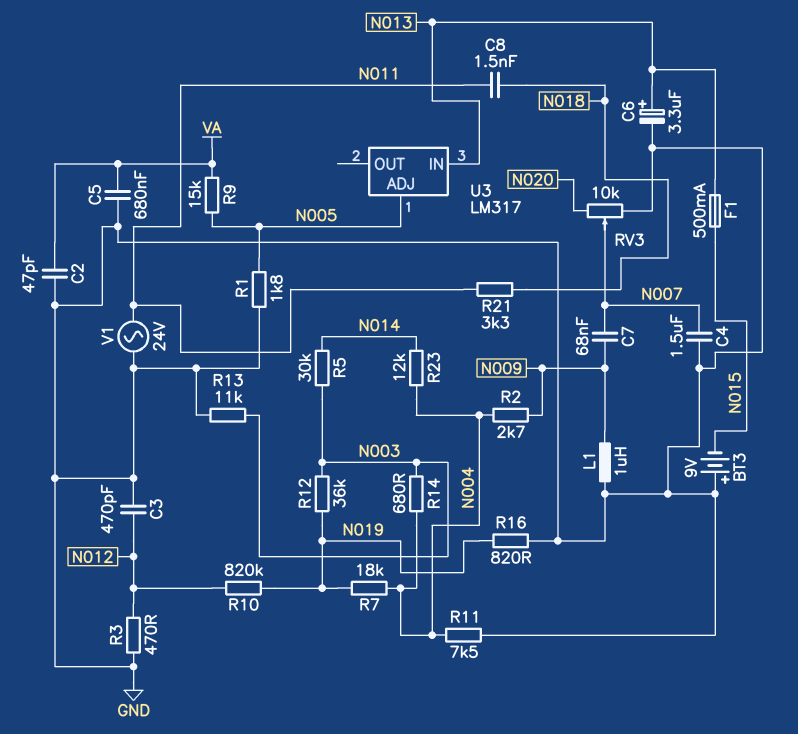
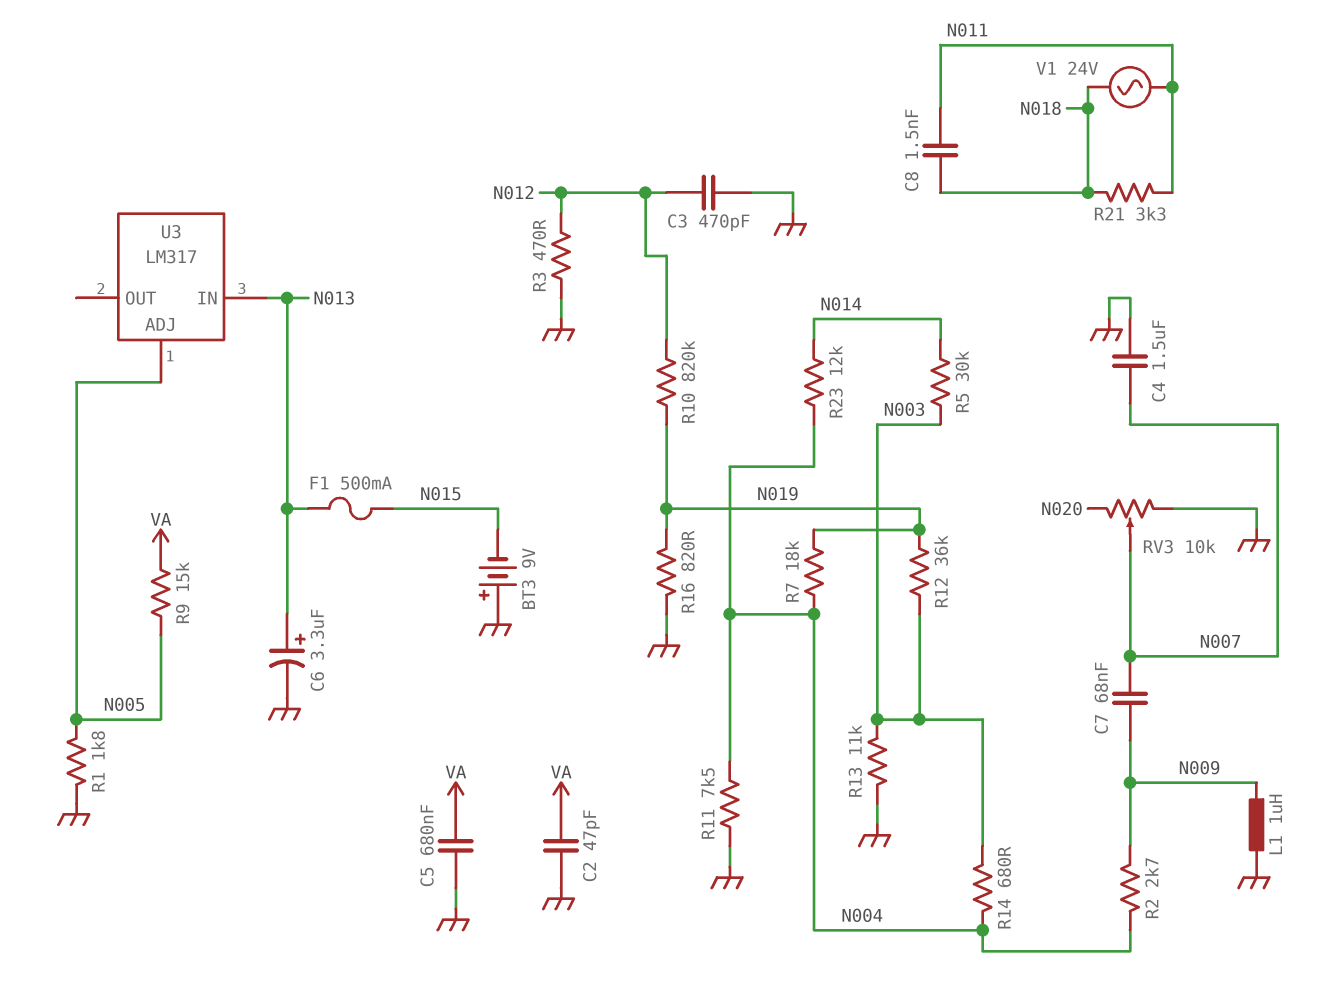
V1: AC 24V (GND, N011) -> AC 24V (N011, N018)

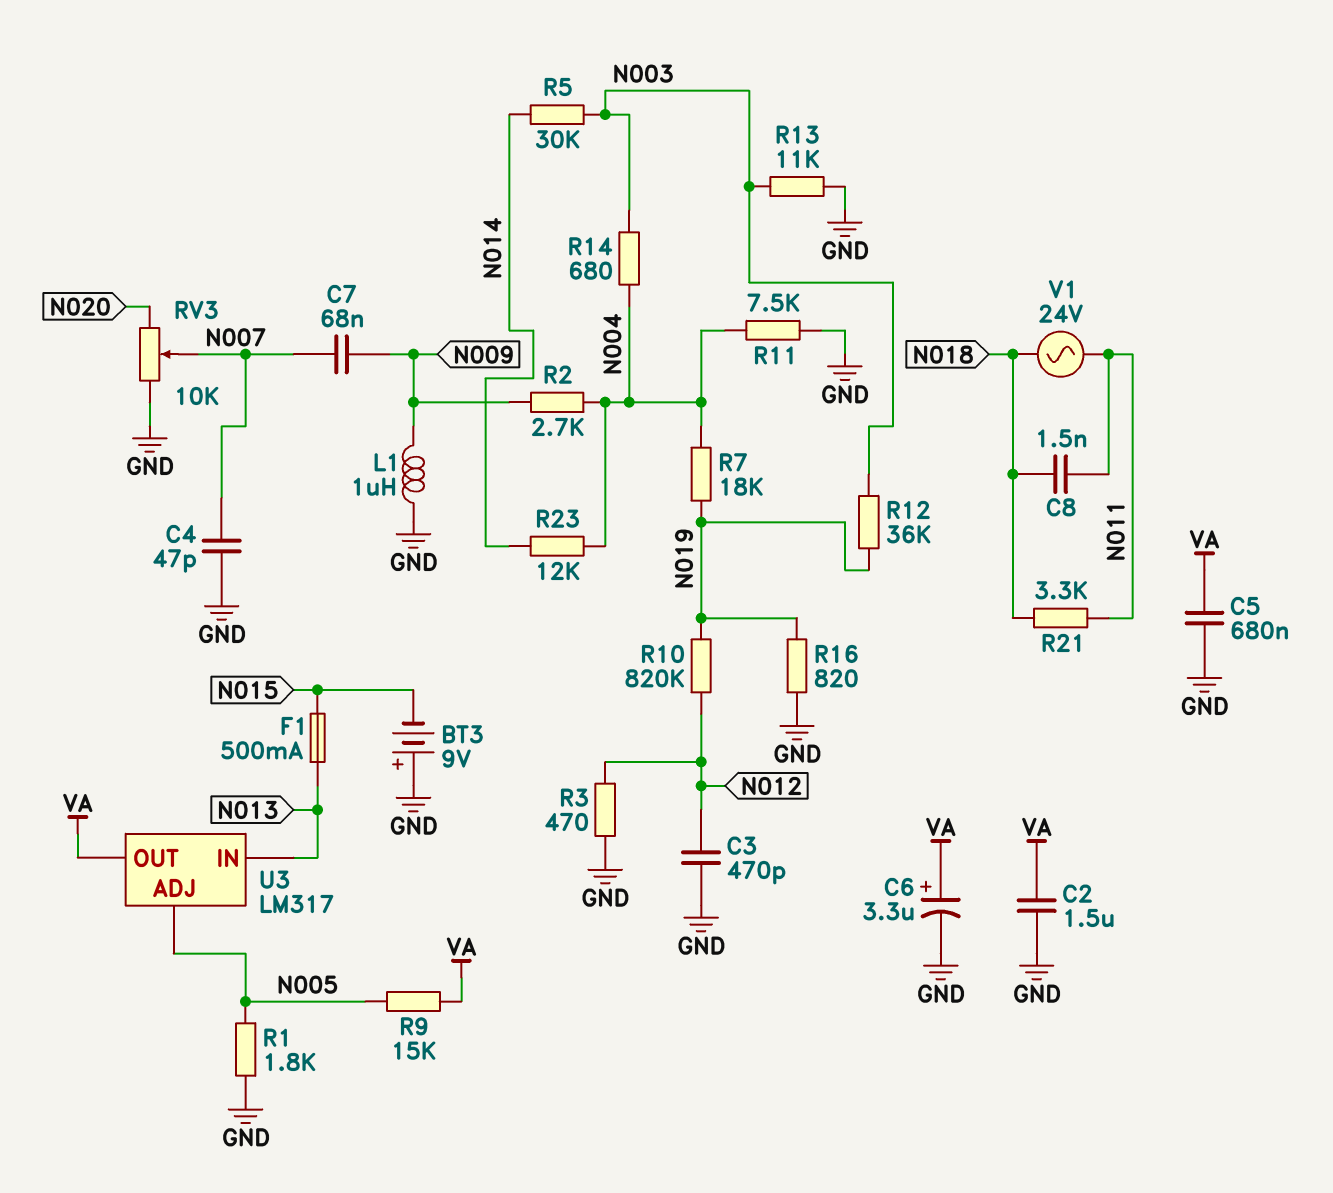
C2: 47pF (GND, VA) -> 1.5uF (GND, VA)
C4: 1.5uF (GND, N007) -> 47pF (GND, N007)
C6: 3.3uF (plus N013, minus GND) -> 3.3uF (plus VA, minus GND)
U3 pin OUT: none -> VA

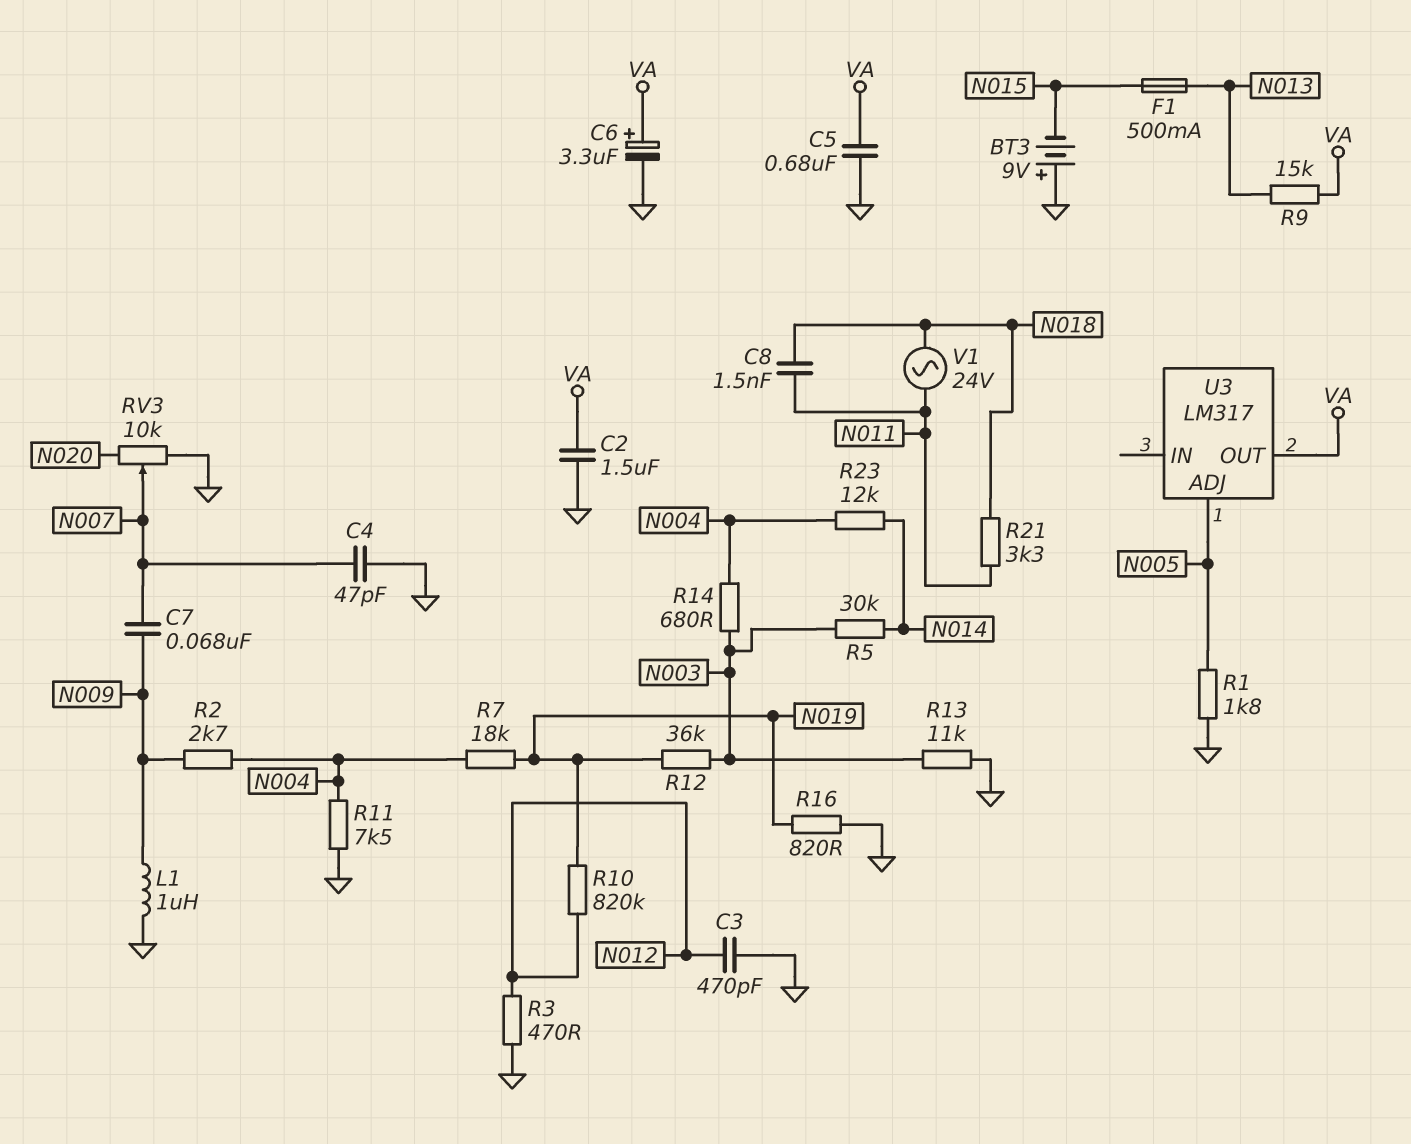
R9: 15k (N005, VA) -> 15k (N013, VA)
U3 pin IN: N013 -> none

